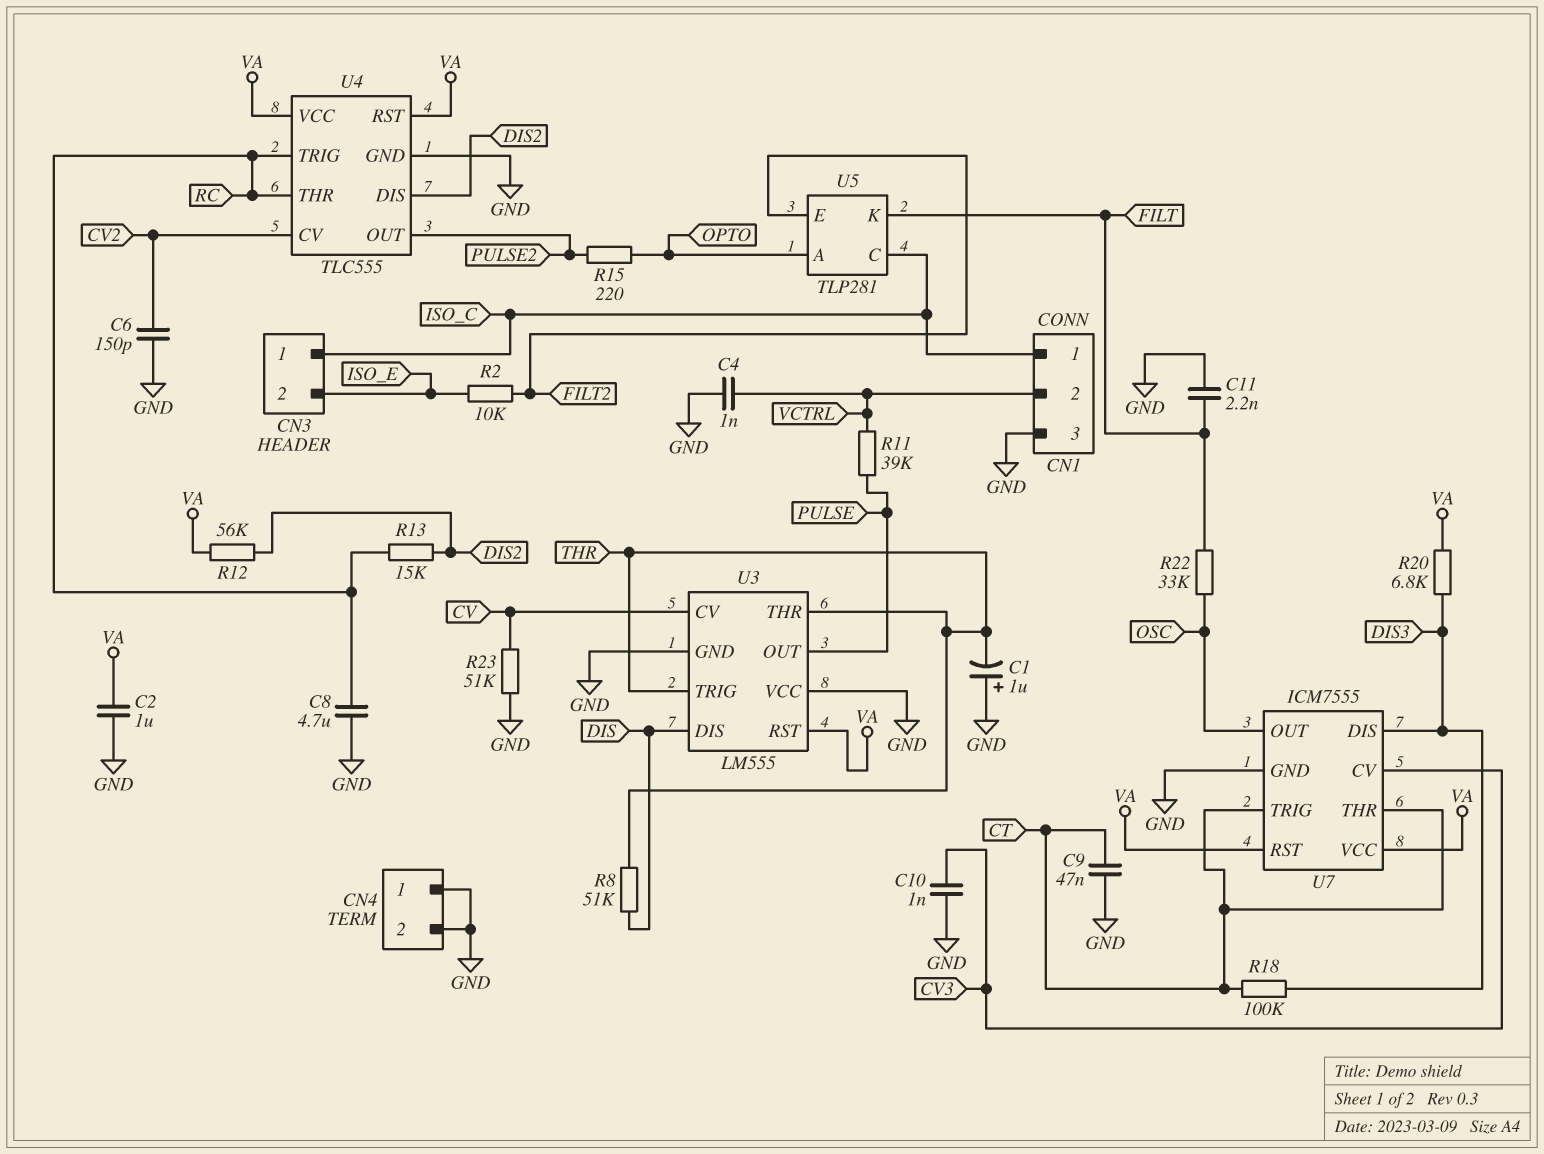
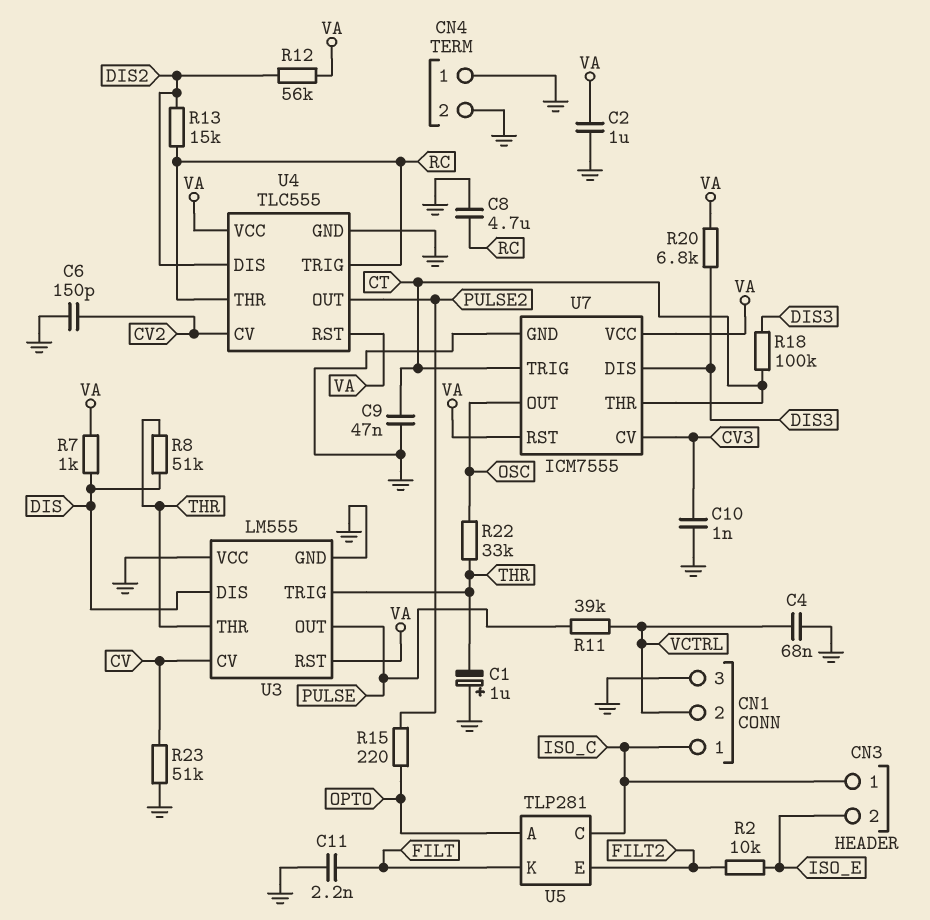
C4: 1nF (GND, VCTRL) -> 68nF (GND, VCTRL)
R7: none -> 1k (DIS, VA)
R22: 33k (FILT, OSC) -> 33k (OSC, THR)

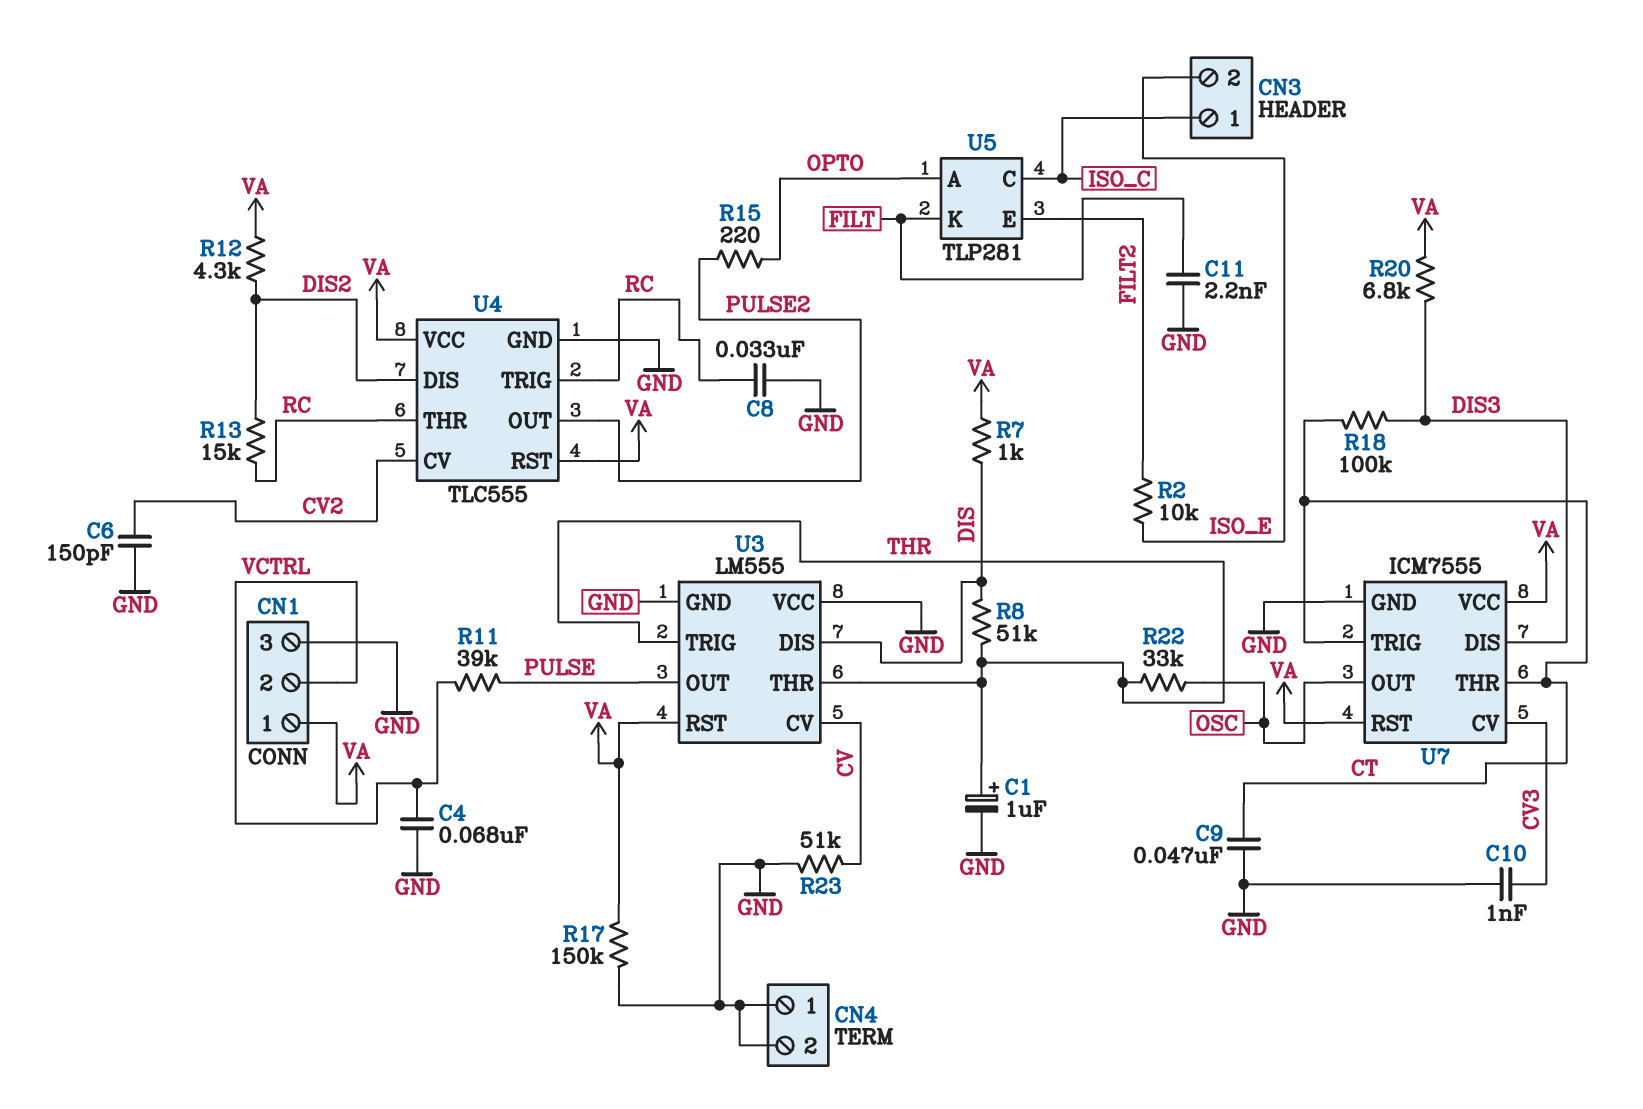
C1: 1uF (plus GND, minus THR) -> 1uF (plus THR, minus GND)
C2: 1uF (GND, VA) -> none
C8: 4.7uF (GND, RC) -> 33nF (GND, RC)
CN1 pin 1: ISO_C -> VA
R12: 56k (DIS2, VA) -> 4.3k (DIS2, VA)
R17: none -> 150k (GND, VA)

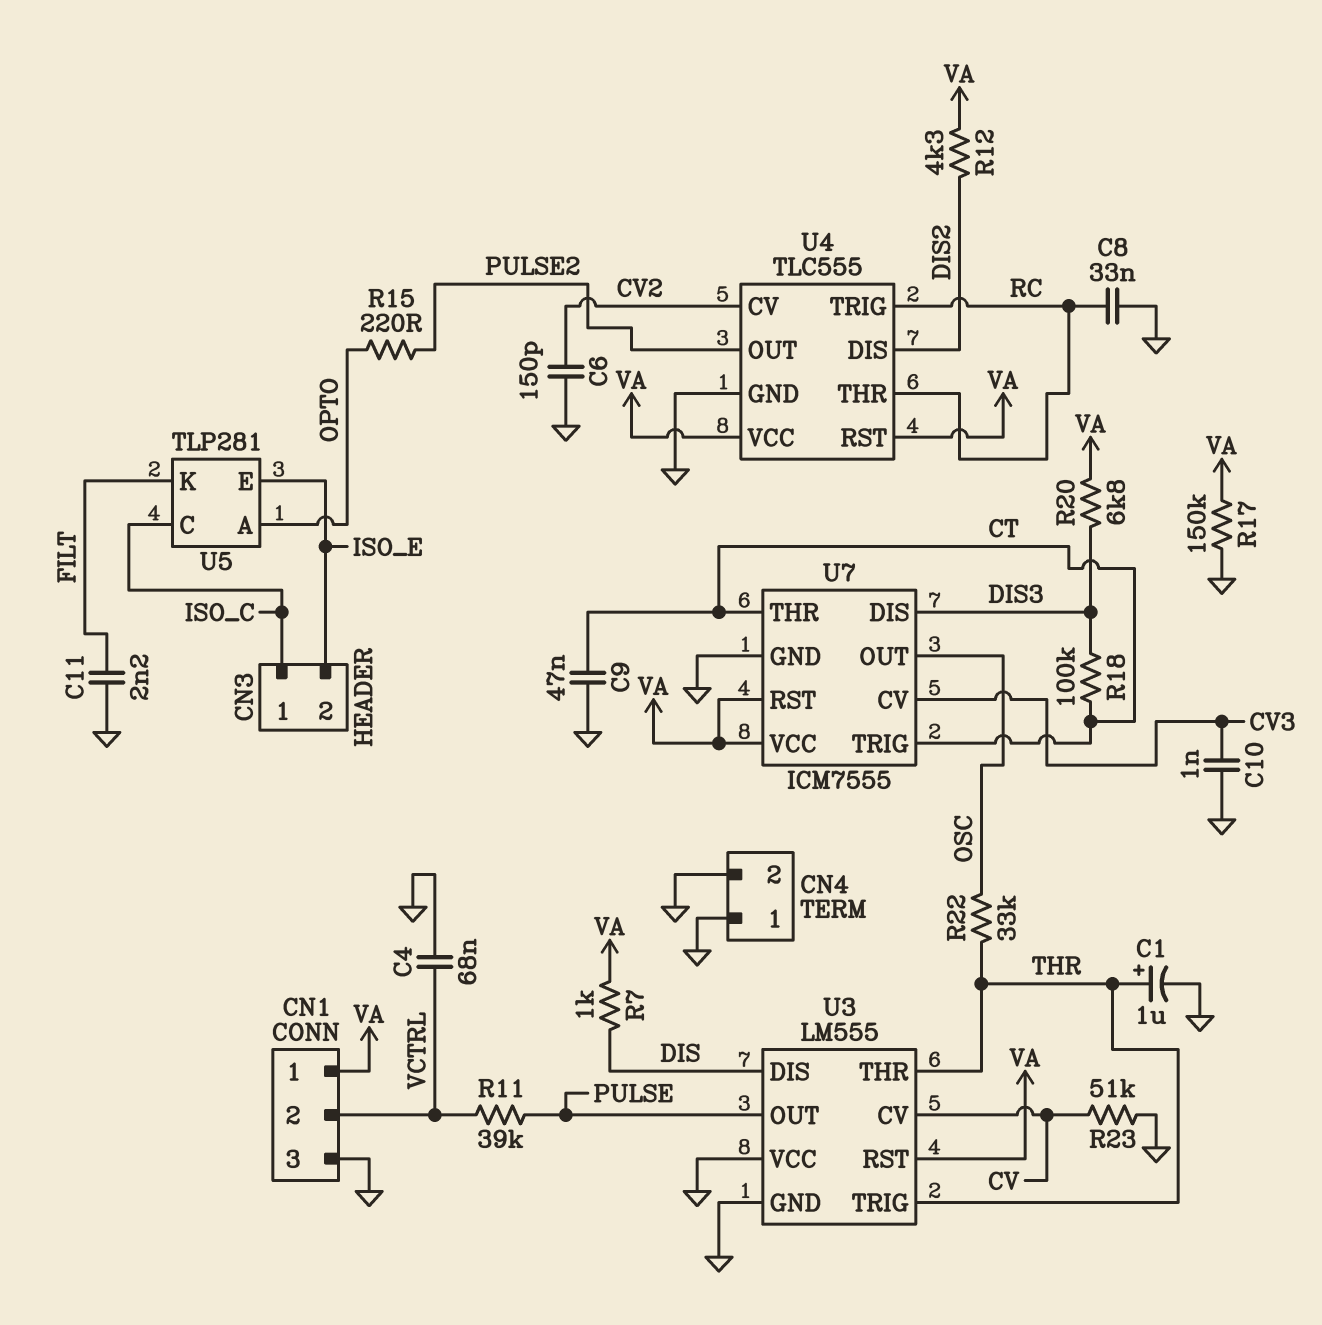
R2: 10k (FILT2, ISO_E) -> none
R8: 51k (DIS, THR) -> none
R13: 15k (DIS2, RC) -> none
U5 pin E: FILT2 -> ISO_E

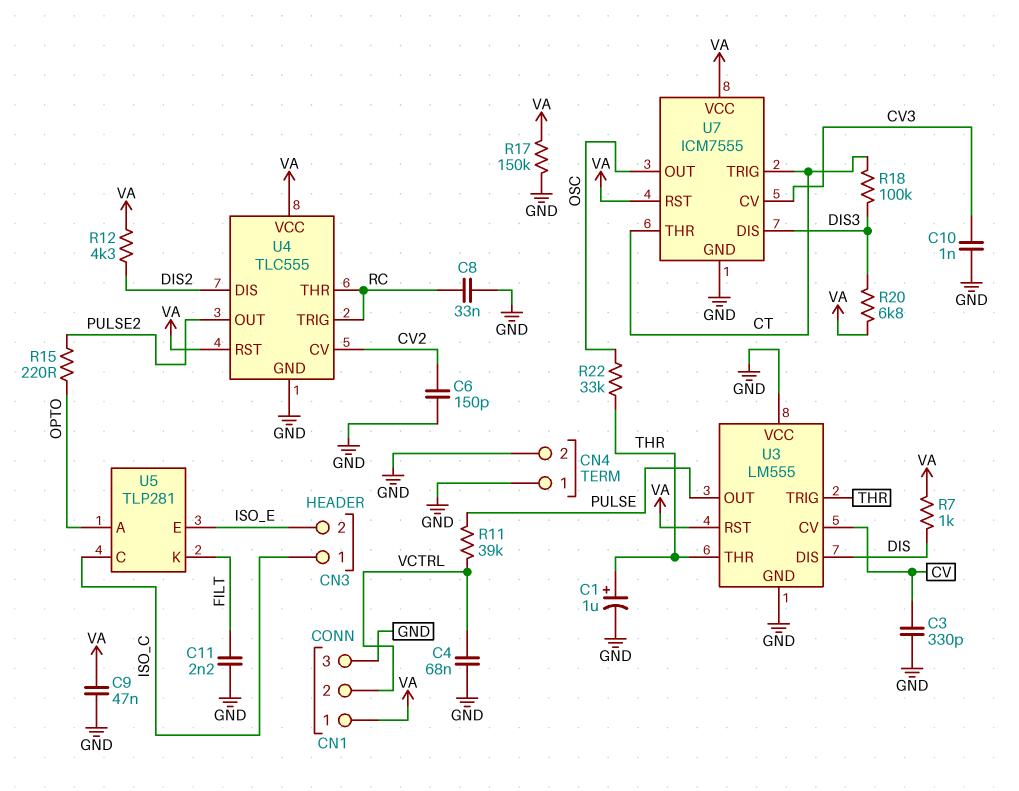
C3: none -> 330pF (CV, GND)
C9: 47nF (CT, GND) -> 47nF (GND, VA)
R23: 51k (CV, GND) -> none

